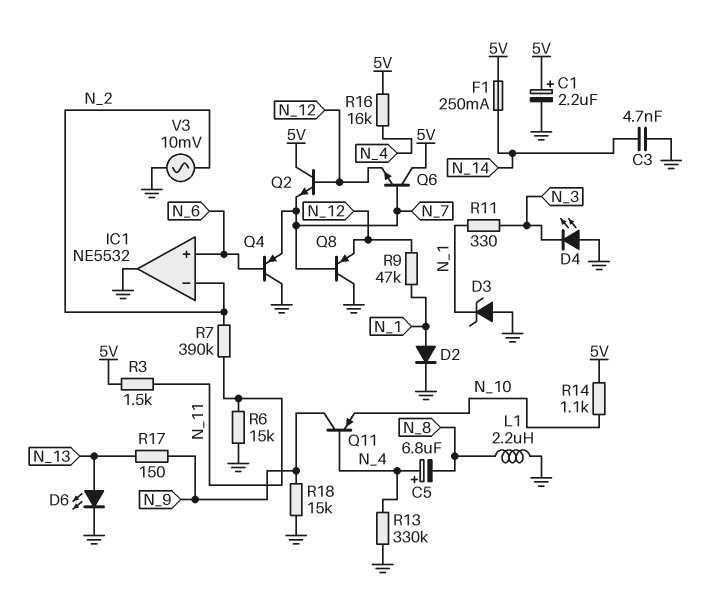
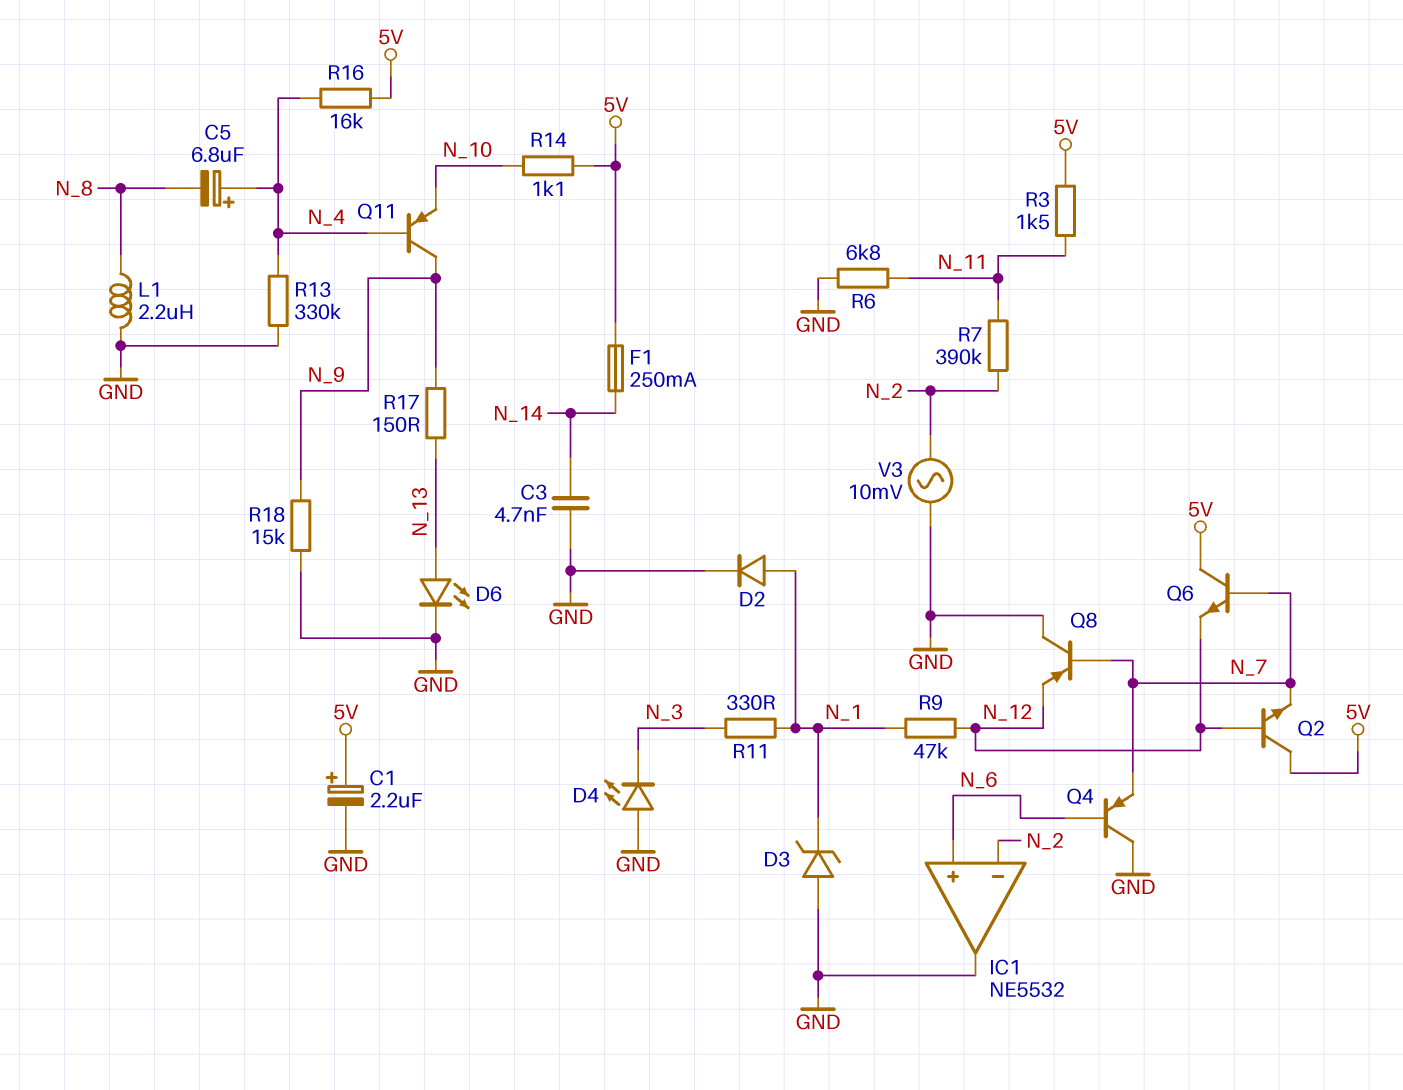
R6: 15k (GND, N_11) -> 6.8k (GND, N_11)

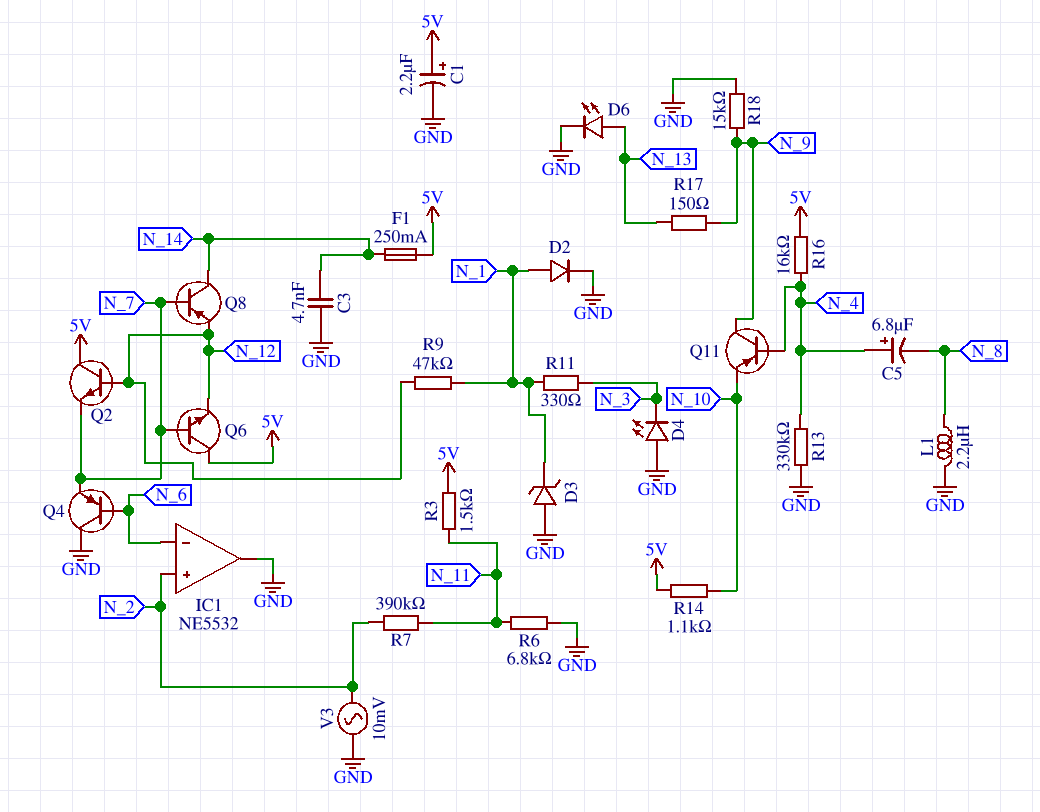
IC1 pin in+: N_6 -> N_2
IC1 pin in-: N_2 -> N_6
Q8: PNP (B N_7, C GND, E N_12) -> PNP (B N_7, C N_14, E N_12)

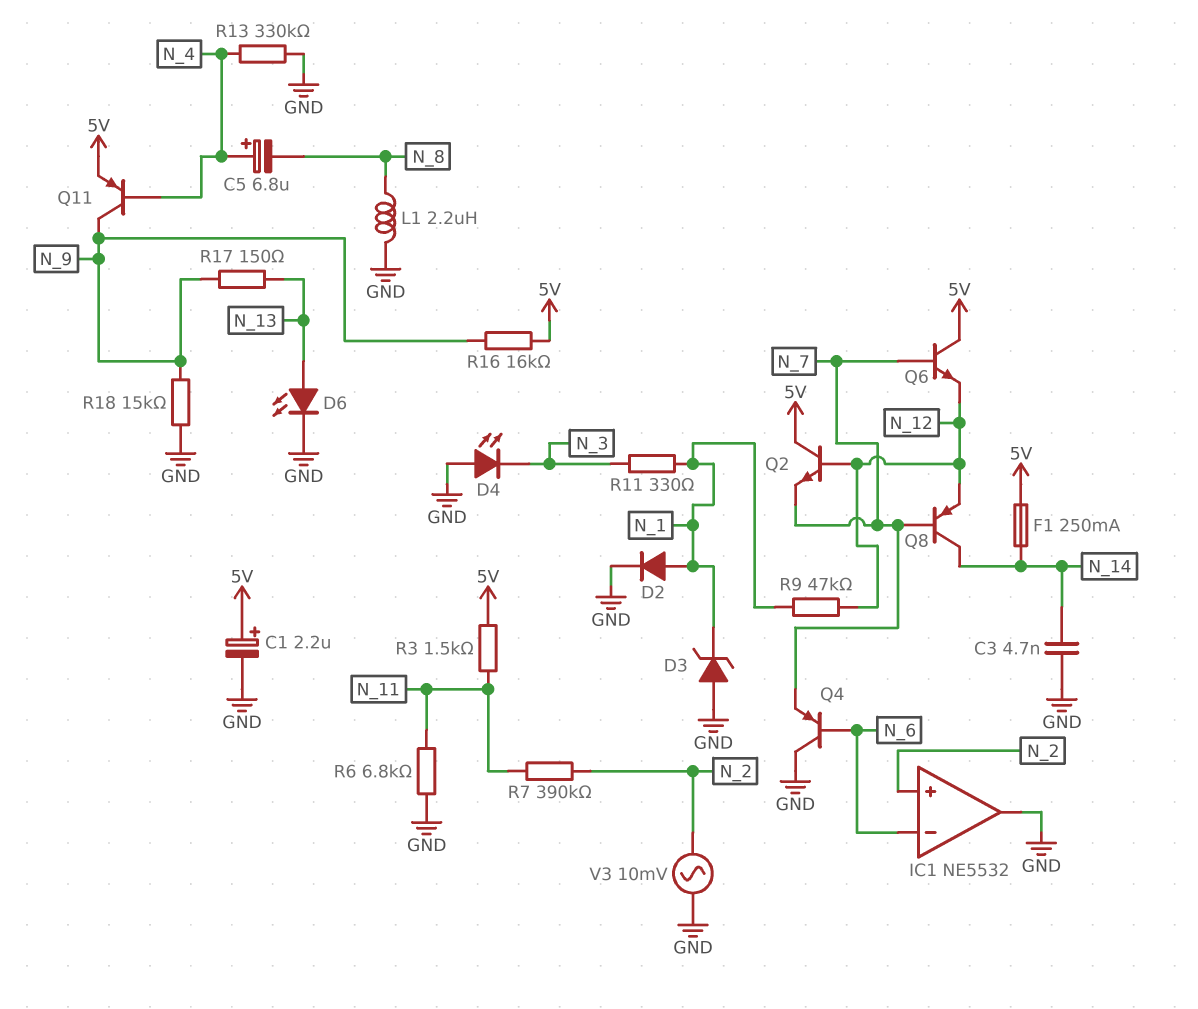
Q11: PNP (B N_4, C N_9, E N_10) -> PNP (B N_4, C N_9, E 5V)
R14: 1.1k (5V, N_10) -> none
R16: 16k (5V, N_4) -> 16k (5V, N_9)

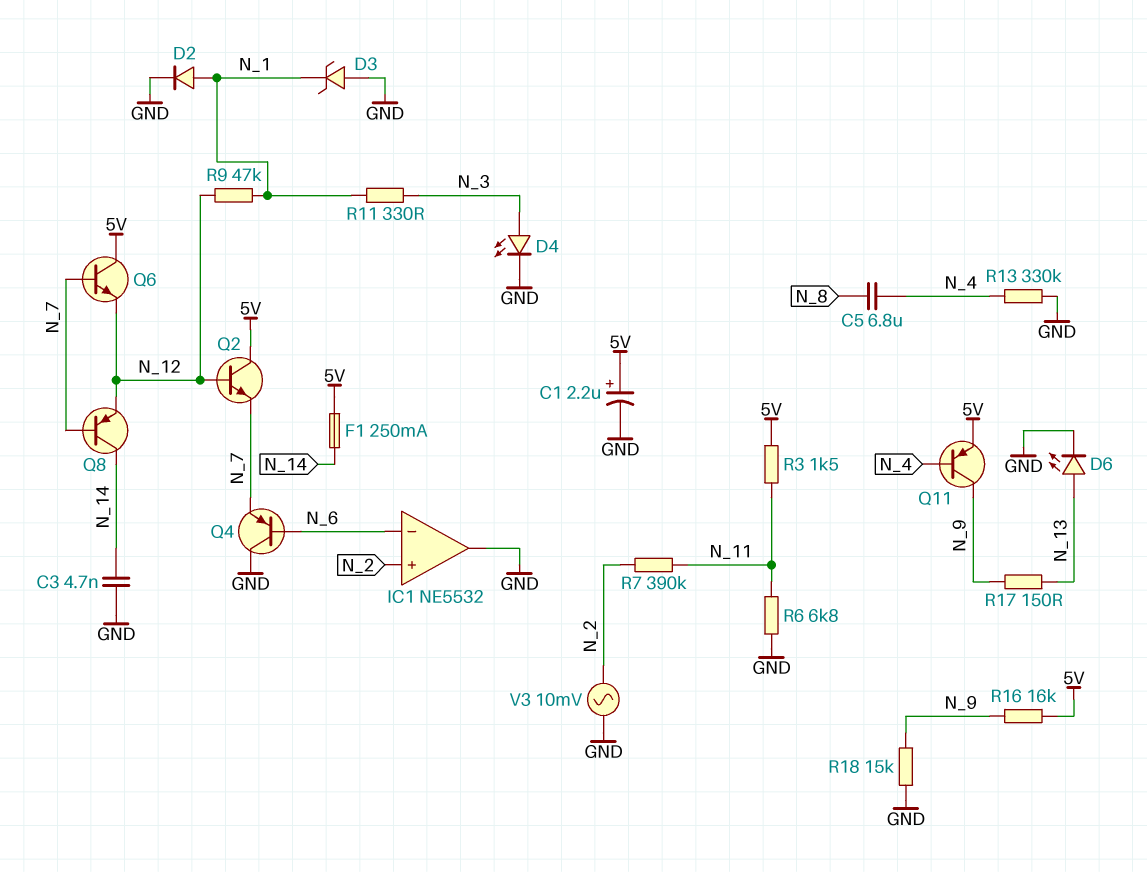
C5: 6.8uF (plus N_4, minus N_8) -> 6.8uF (N_4, N_8)
D4: LED (A GND, K N_3) -> LED (A N_3, K GND)
L1: 2.2uH (GND, N_8) -> none

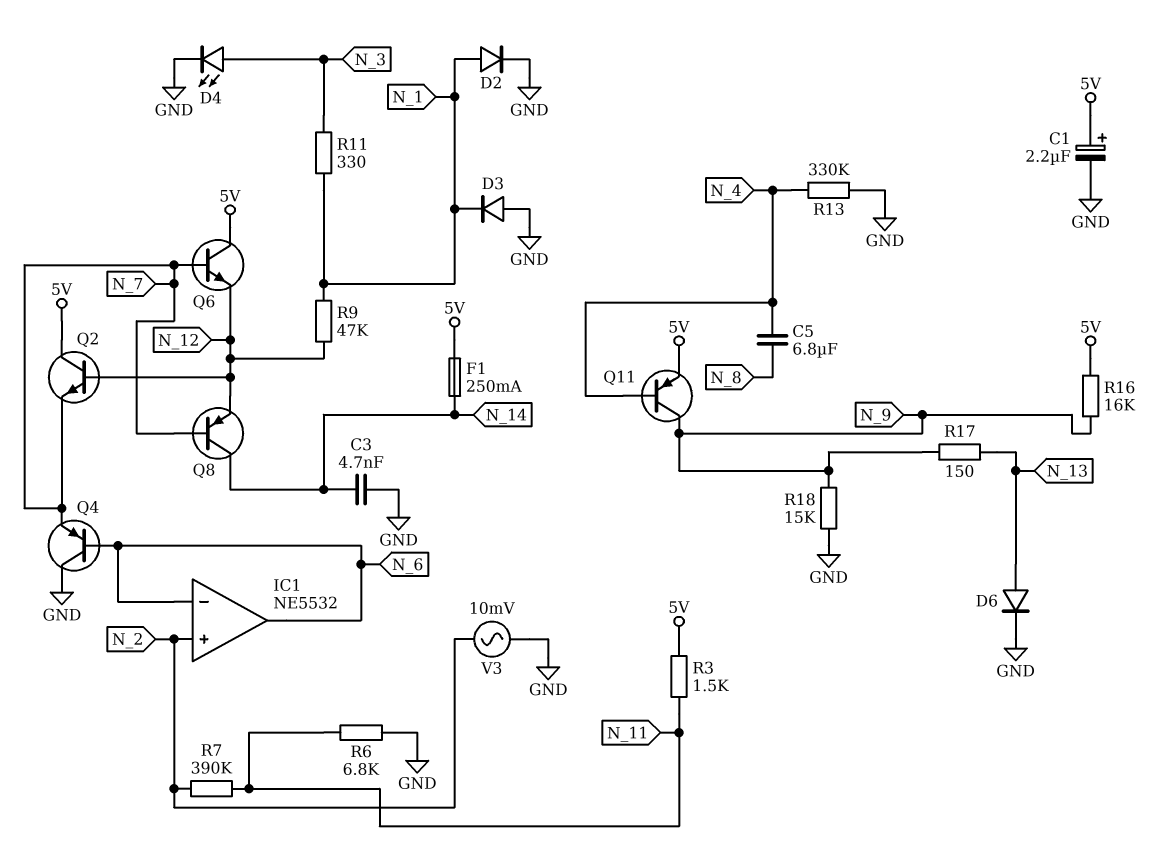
D3: zener (A GND, K N_1) -> diode (A GND, K N_1)
D6: LED (A N_13, K GND) -> diode (A N_13, K GND)
IC1 pin out: GND -> N_6

